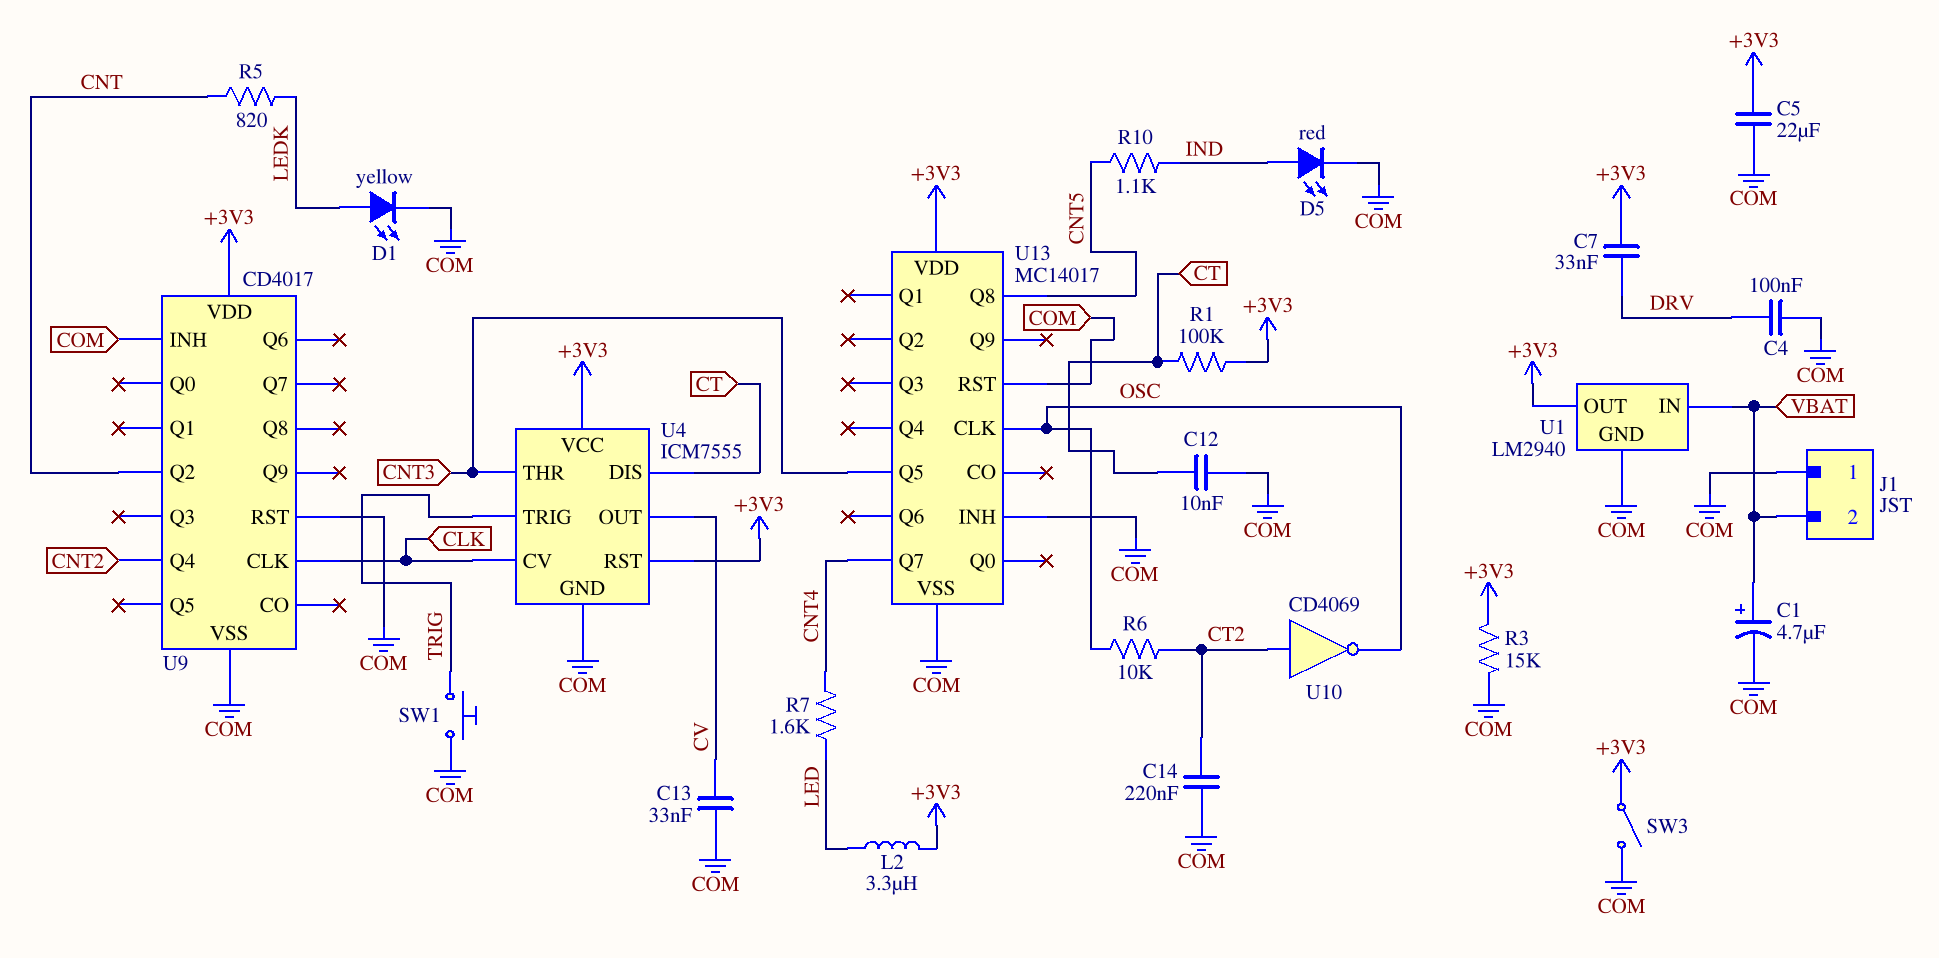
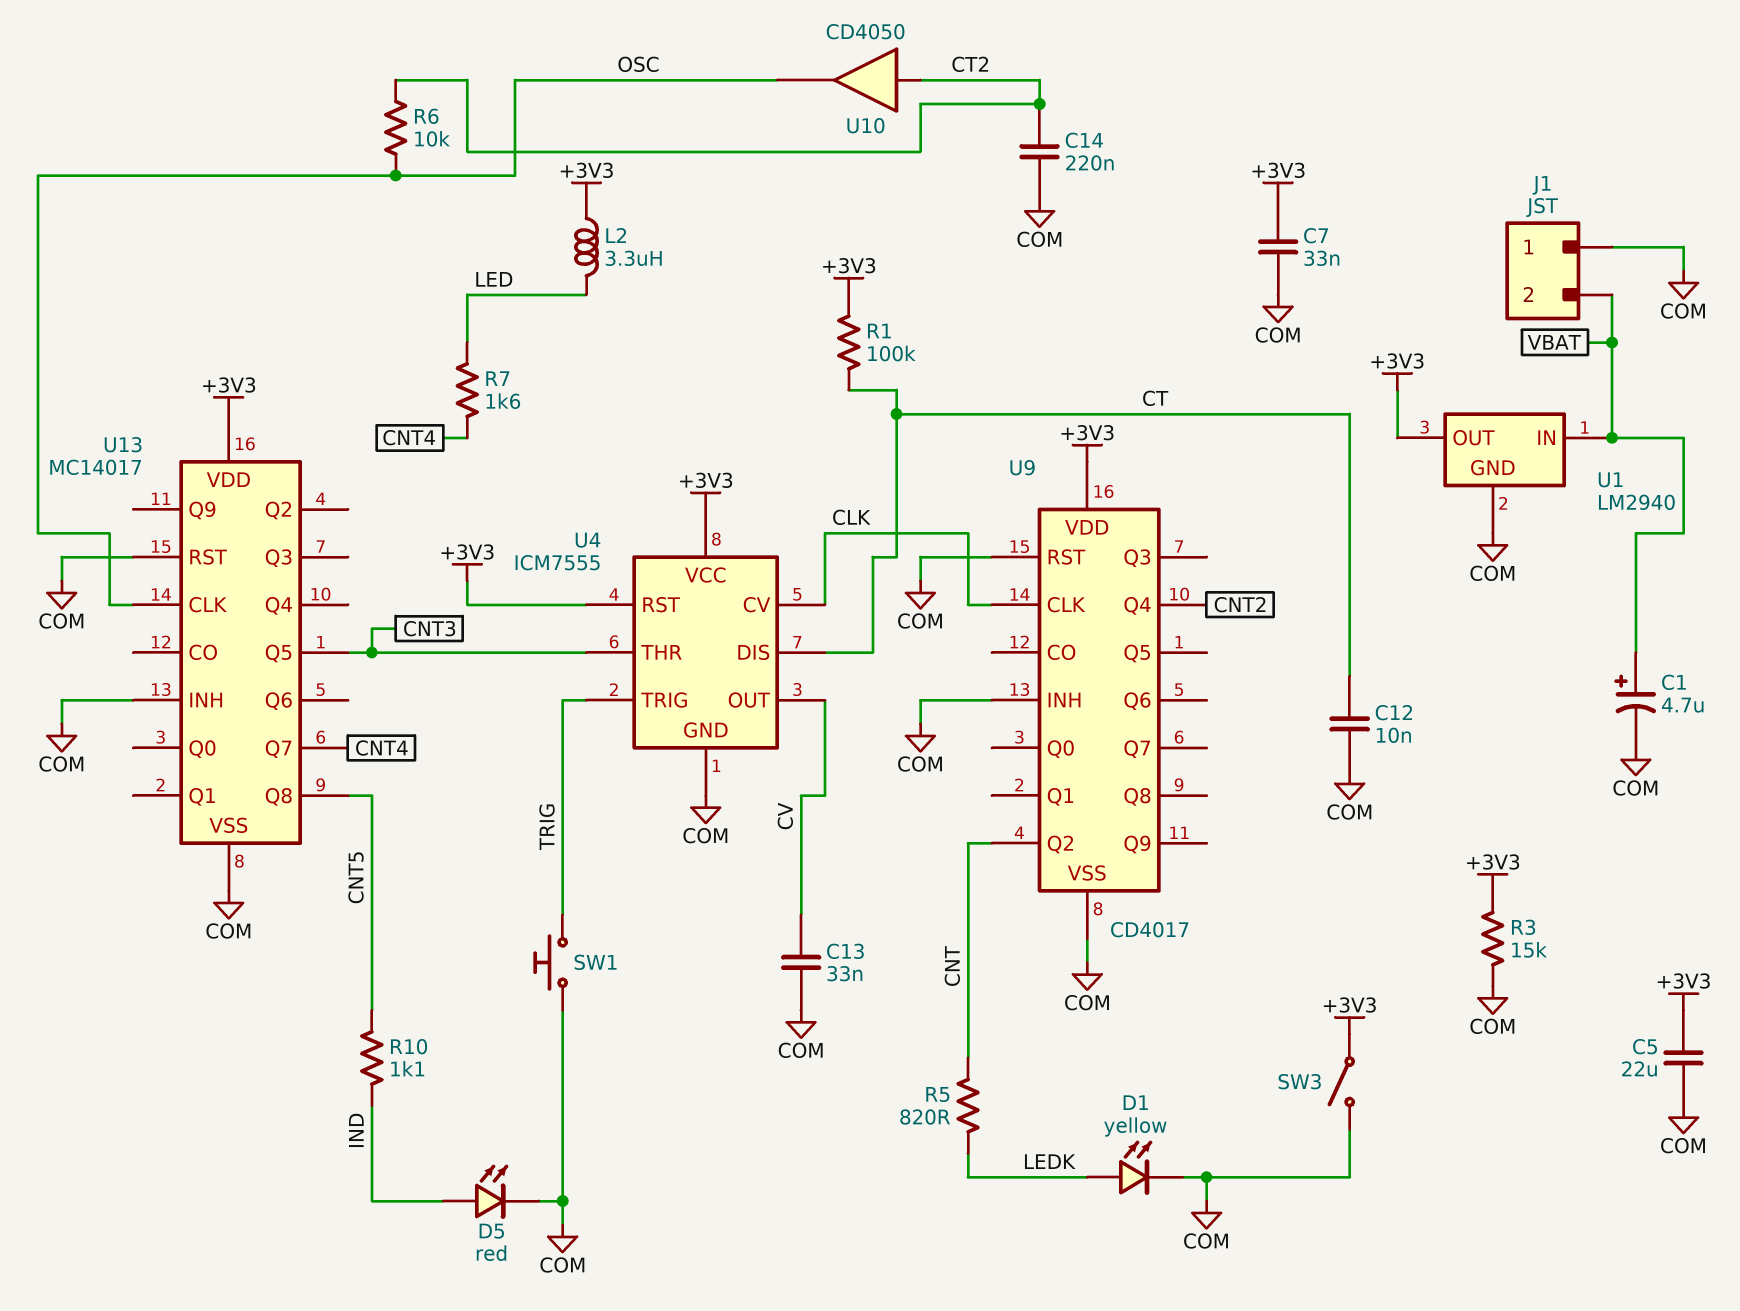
C4: 100nF (COM, DRV) -> none
C7: 33nF (+3V3, DRV) -> 33nF (+3V3, COM)
U10: NOT CD4069 (in CT2, out OSC) -> buffer CD4050 (in CT2, out OSC)

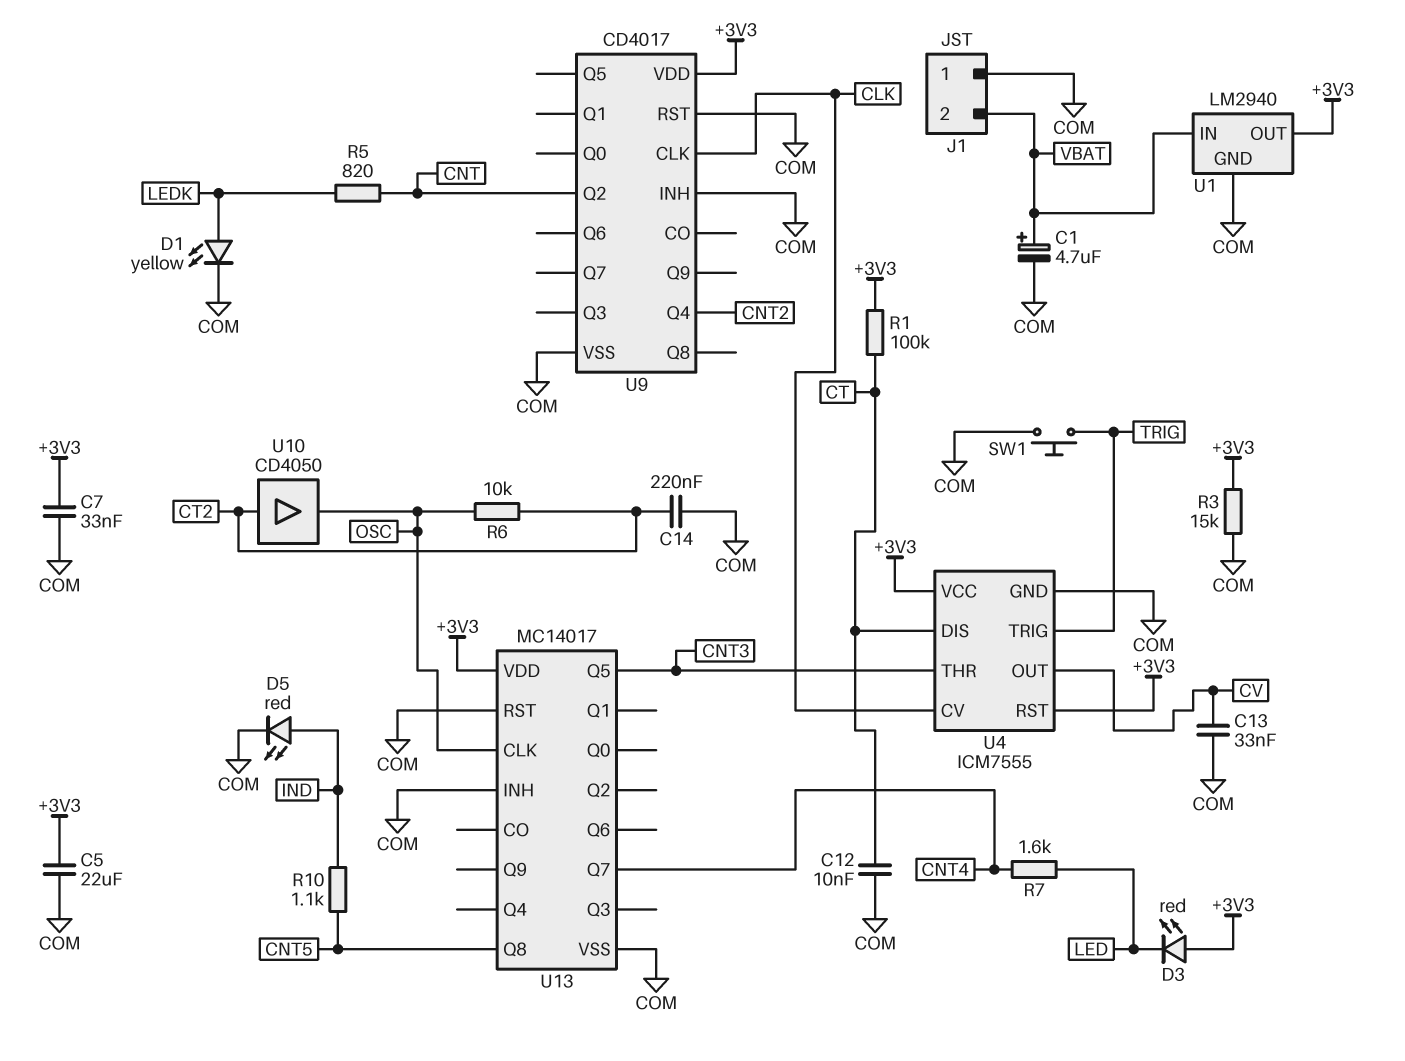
D3: none -> LED red (A +3V3, K LED)
L2: 3.3uH (+3V3, LED) -> none
SW3: switch (+3V3, COM) -> none

